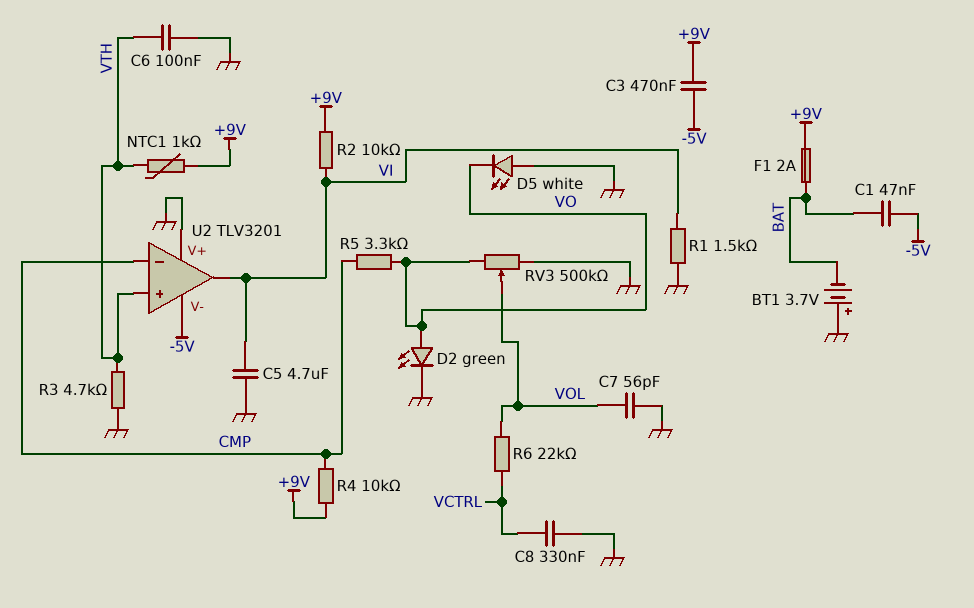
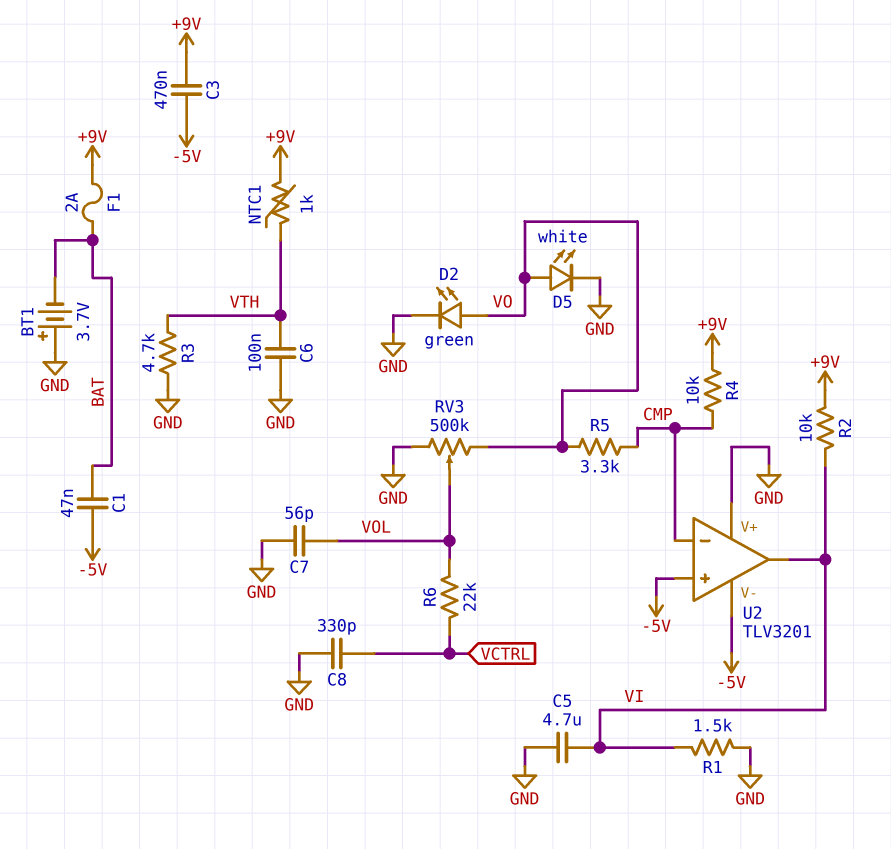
C8: 330nF (GND, VCTRL) -> 330pF (GND, VCTRL)
D5: LED white (A GND, K VO) -> LED white (A VO, K GND)
U2 pin in+: VTH -> -5V

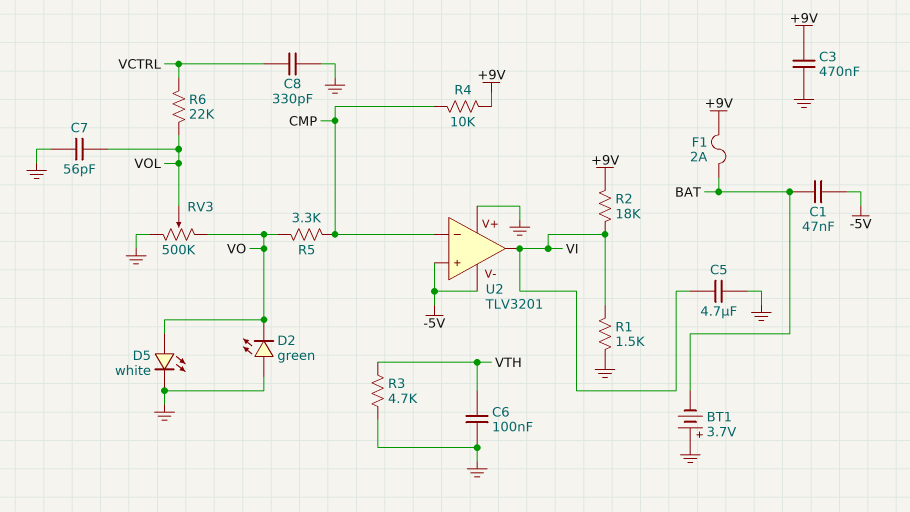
C3: 470nF (+9V, -5V) -> 470nF (+9V, GND)
D2: LED green (A VO, K GND) -> LED green (A GND, K VO)
NTC1: 1k (+9V, VTH) -> none
R2: 10k (+9V, VI) -> 18k (+9V, VI)

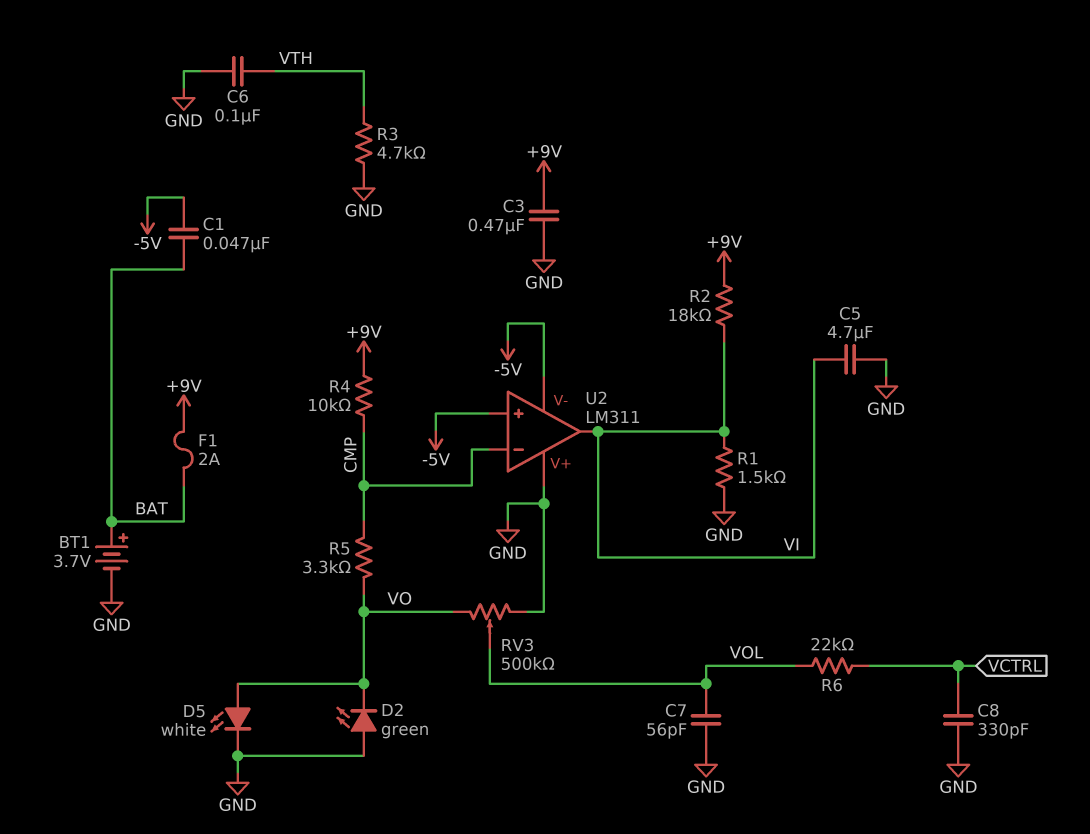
BT1: 3.7V (plus GND, minus BAT) -> 3.7V (plus BAT, minus GND)
U2: TLV3201 -> LM311

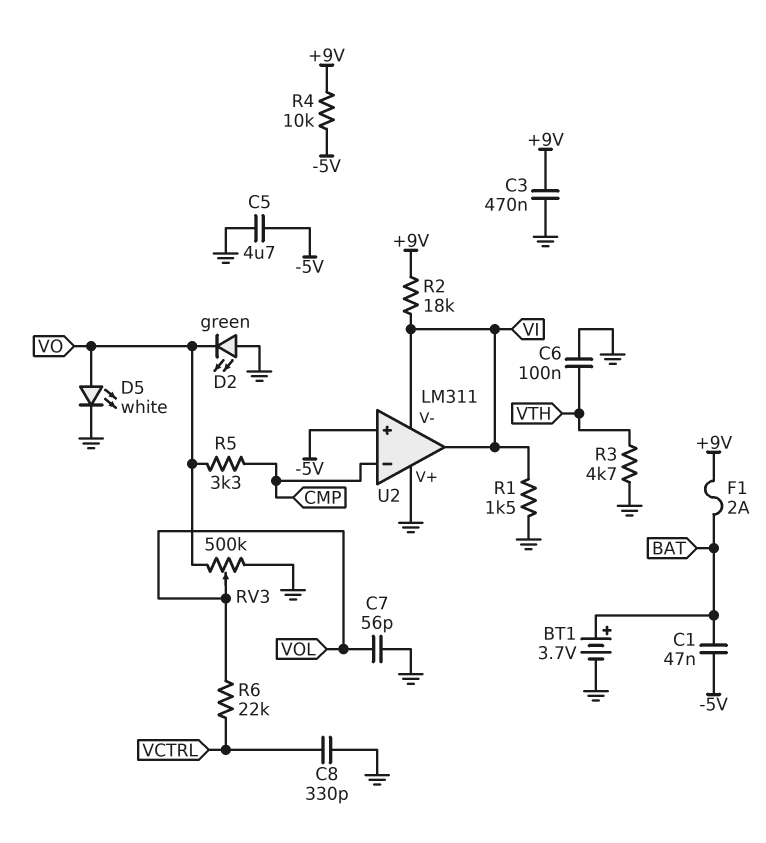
C5: 4.7uF (GND, VI) -> 4.7uF (-5V, GND)
R4: 10k (+9V, CMP) -> 10k (+9V, -5V)
U2 pin V-: -5V -> VI

